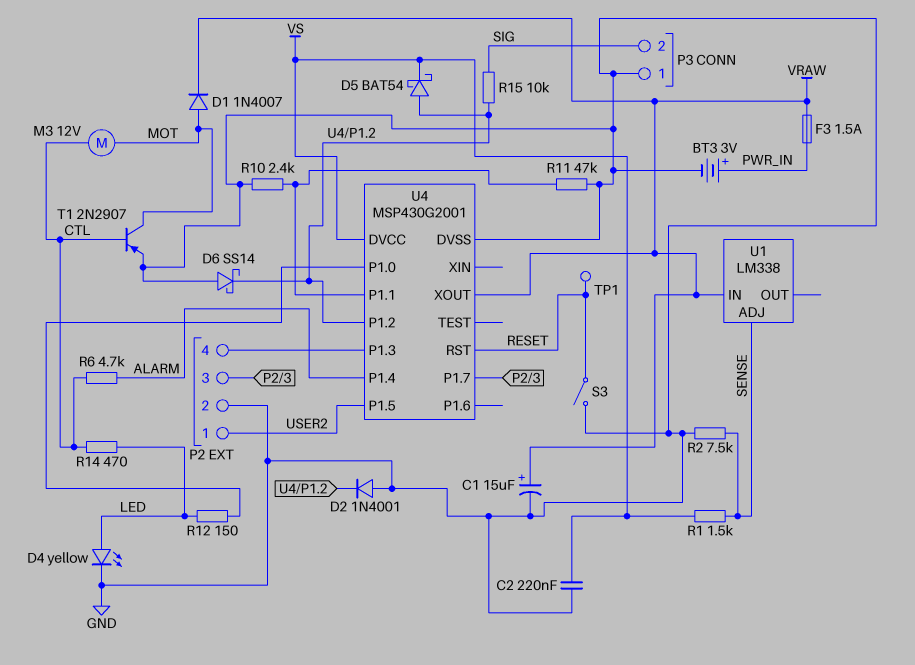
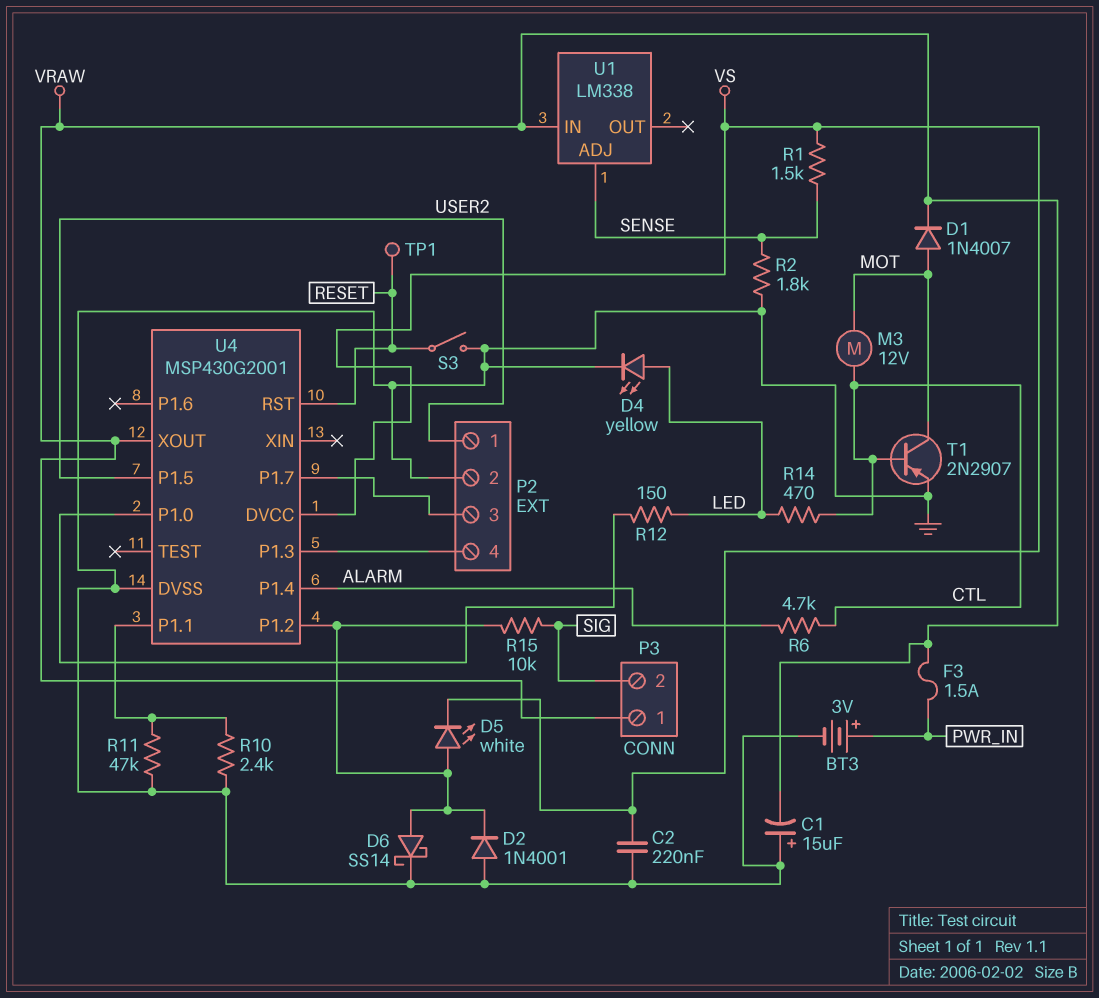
C1: 15uF (plus VRAW, minus GND) -> 15uF (plus GND, minus VRAW)
D5: schottky BAT54 (A U4/P1.2, K VS) -> LED white (A U4/P1.2, K VS)
D6: schottky SS14 (A GND, K U4/P1.2) -> schottky SS14 (A U4/P1.2, K GND)
P3 pin 1: GND -> VRAW
R2: 7.5k (GND, SENSE) -> 1.8k (GND, SENSE)

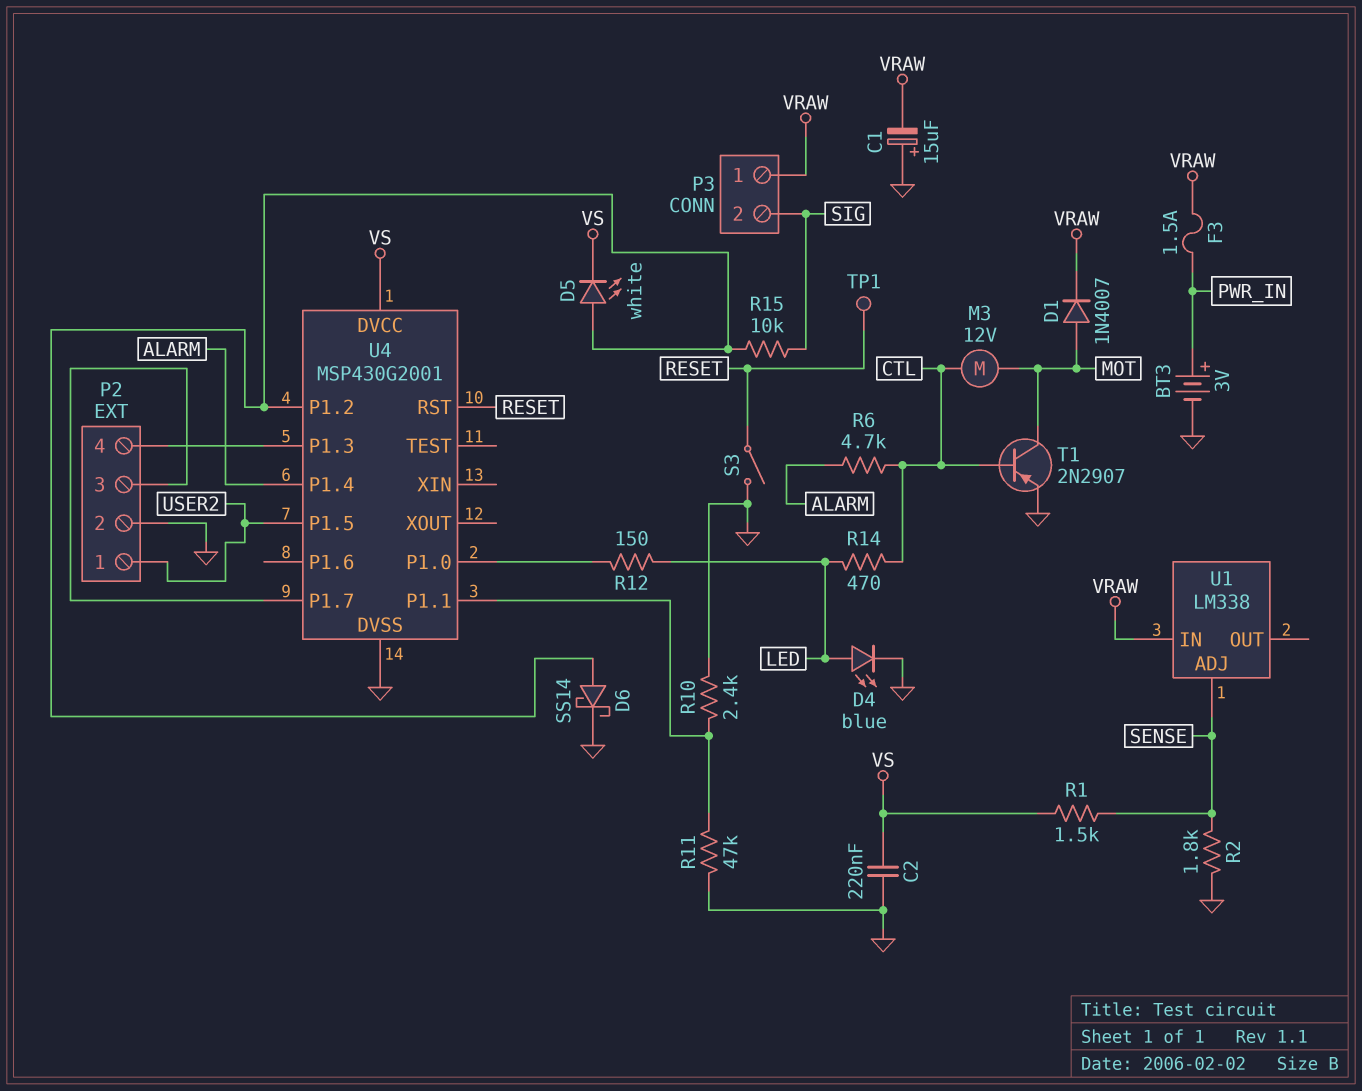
D2: diode 1N4001 (A GND, K U4/P1.2) -> none
D4: LED yellow (A LED, K GND) -> LED blue (A LED, K GND)
U4 pin XOUT: VRAW -> none

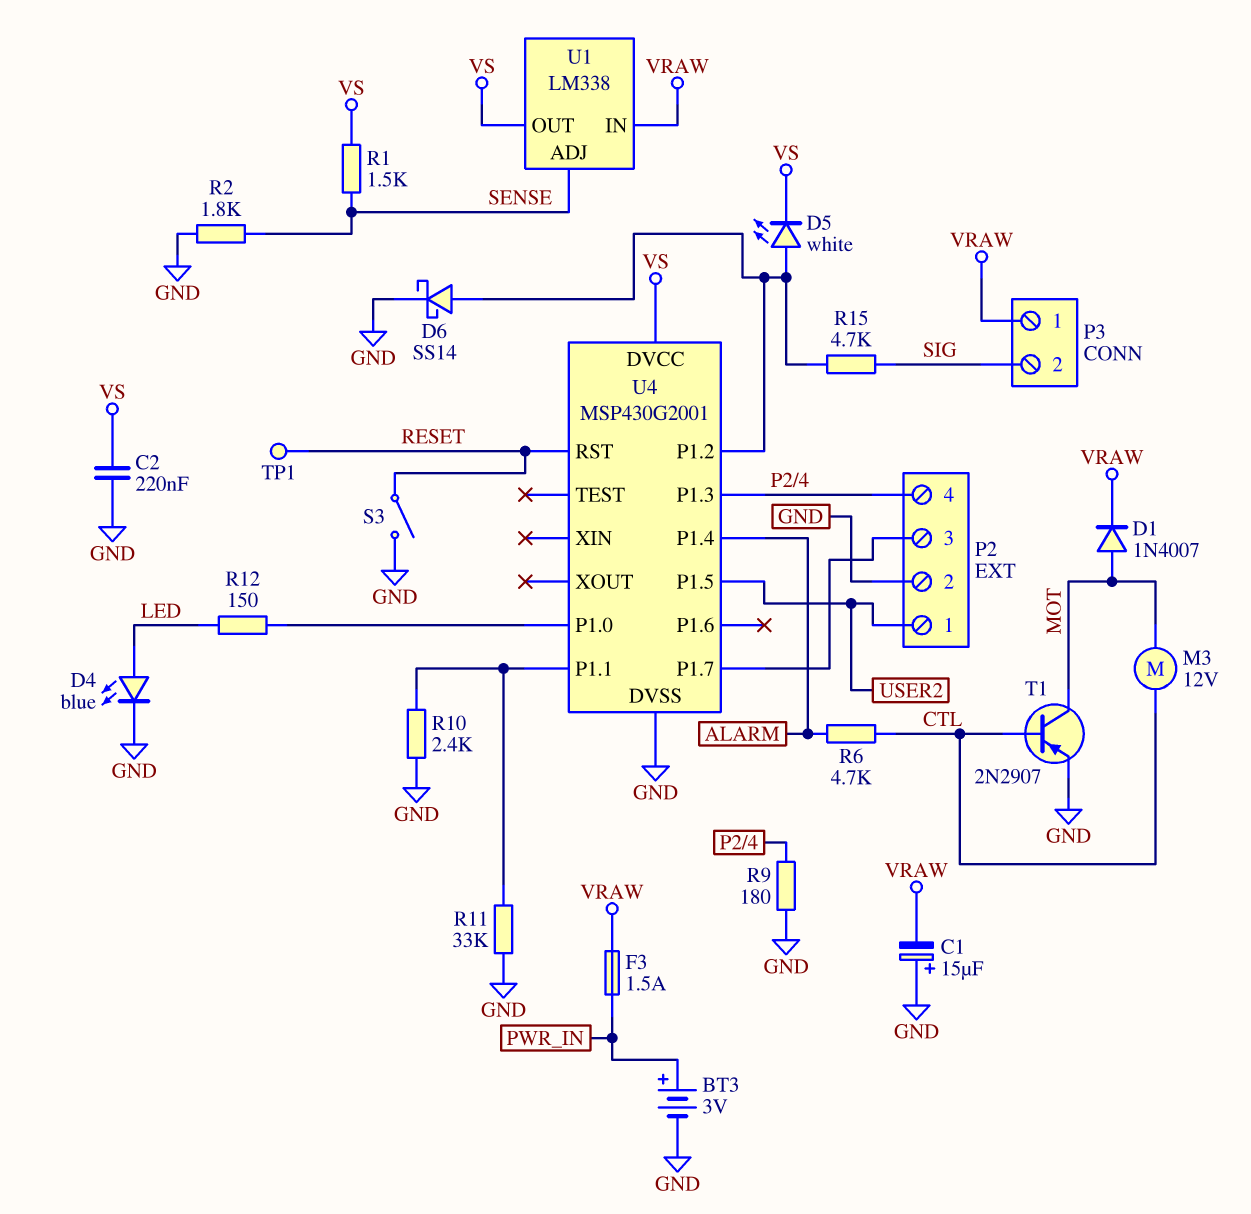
R9: none -> 180 (GND, P2/4)
R11: 47k (GND, U4/P1.1) -> 33k (GND, U4/P1.1)
R14: 470 (CTL, LED) -> none
R15: 10k (SIG, U4/P1.2) -> 4.7k (SIG, U4/P1.2)
U1 pin OUT: none -> VS

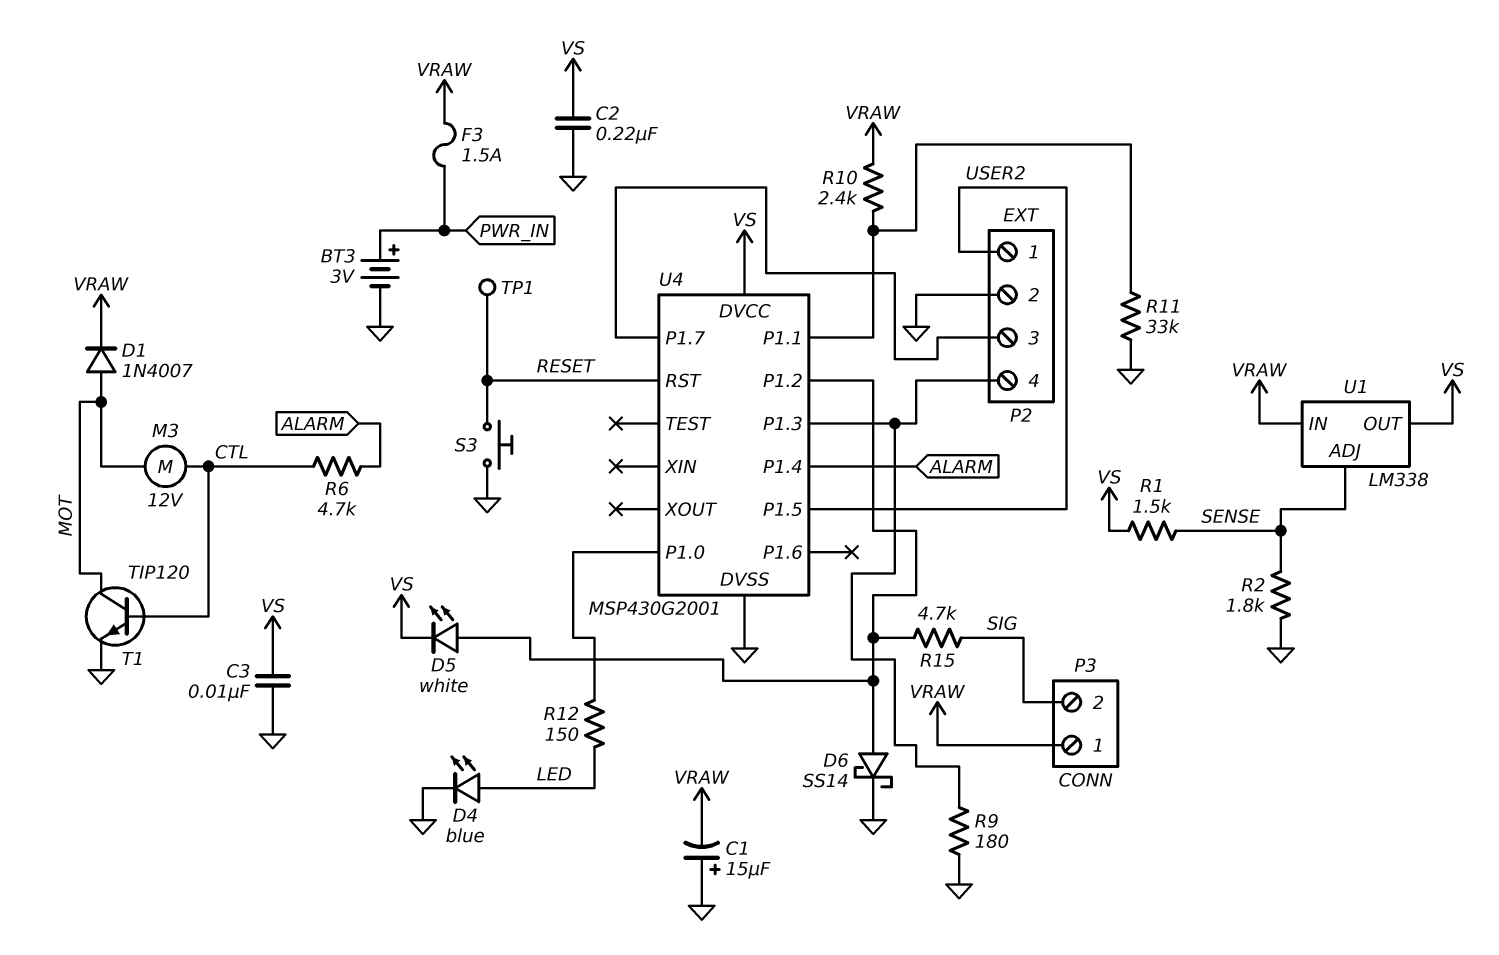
C3: none -> 10nF (GND, VS)
R10: 2.4k (GND, U4/P1.1) -> 2.4k (U4/P1.1, VRAW)
S3: switch (GND, RESET) -> button (GND, RESET)
T1: PNP 2N2907 (B CTL, C MOT, E GND) -> NPN TIP120 (B CTL, C MOT, E GND)

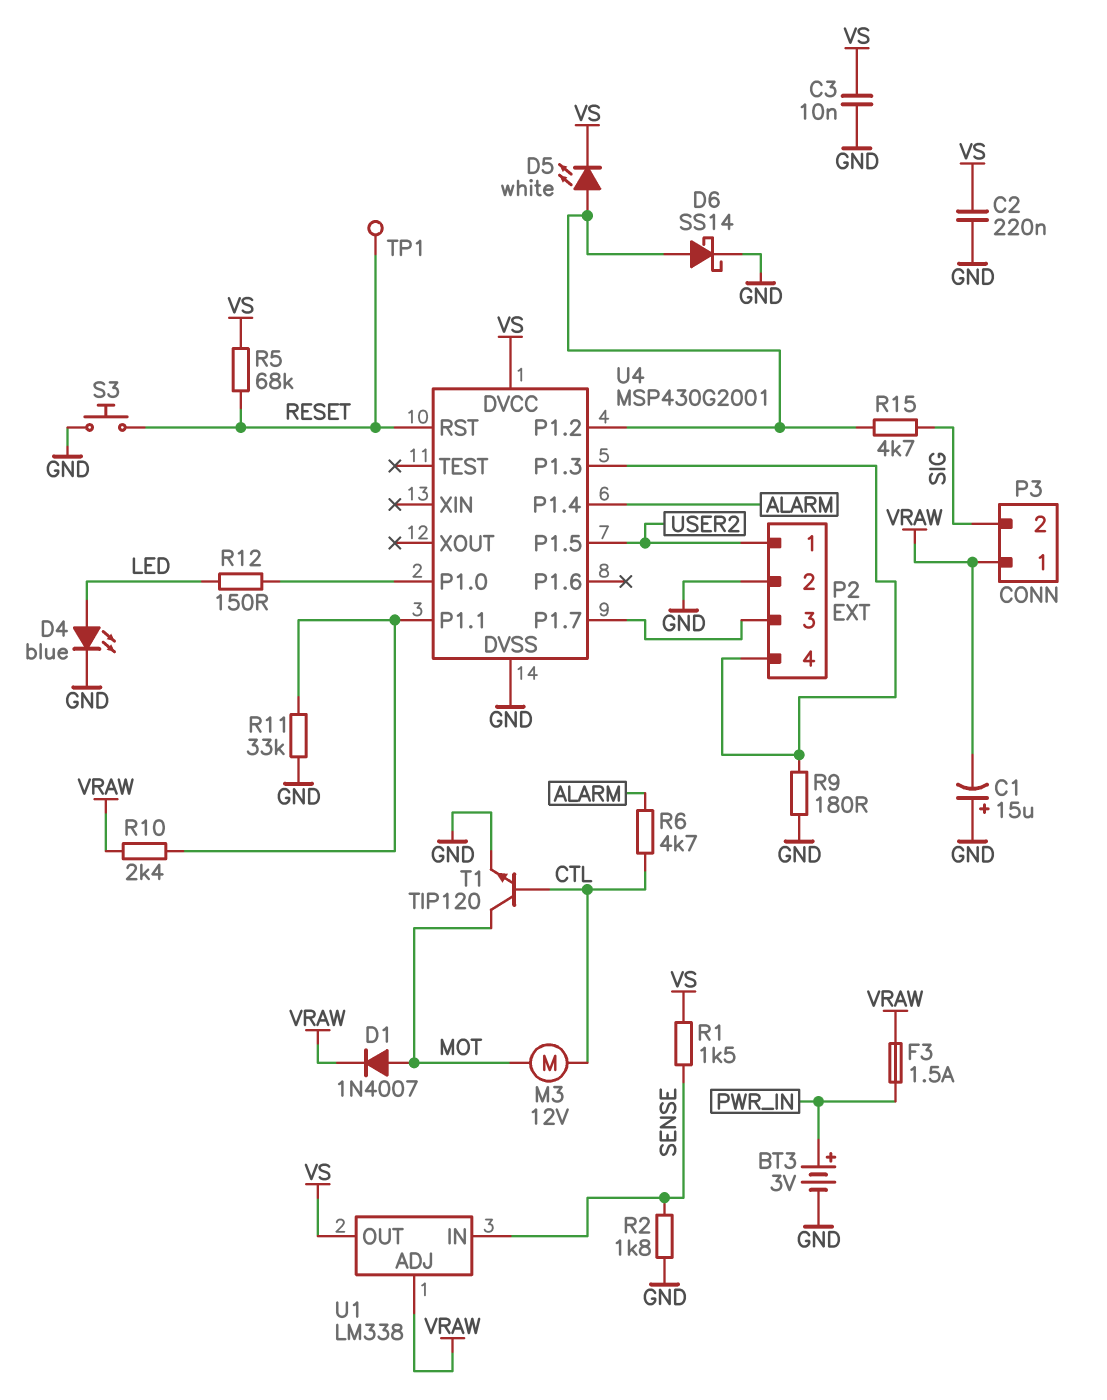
R5: none -> 68k (RESET, VS)
U1 pin ADJ: SENSE -> VRAW
U1 pin IN: VRAW -> SENSE

